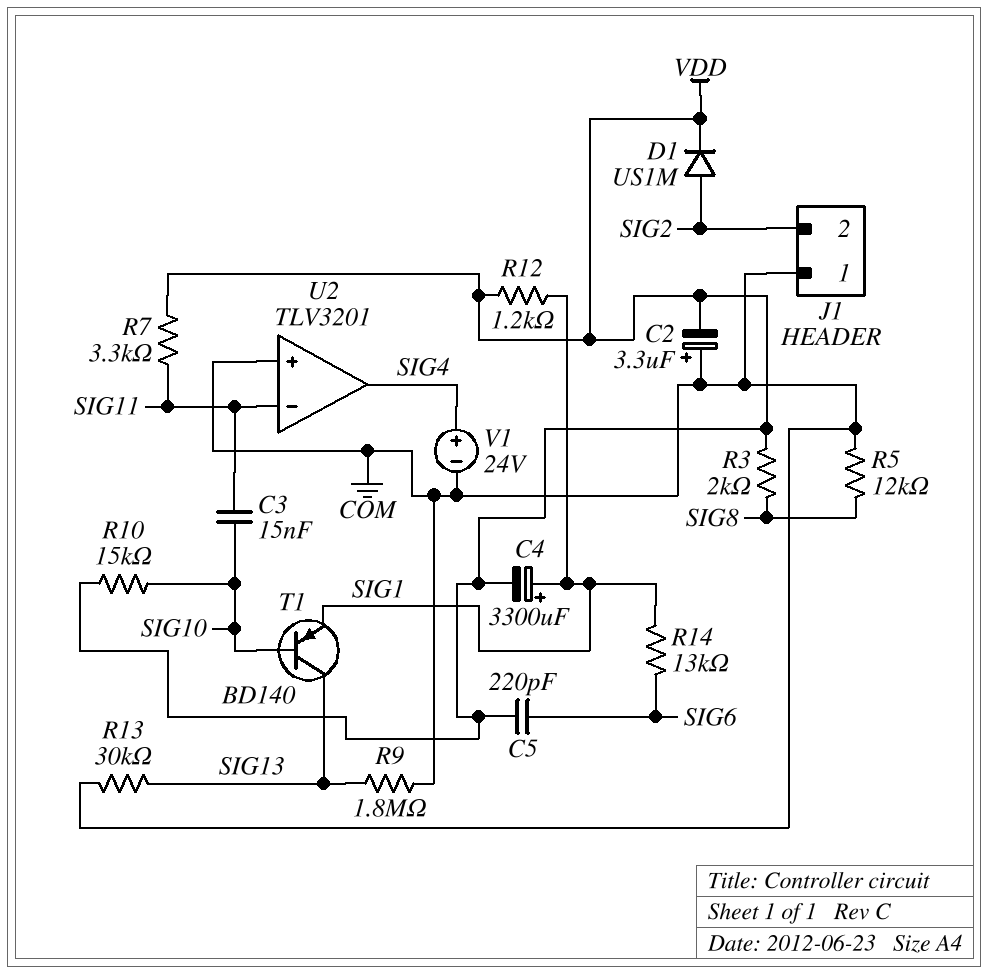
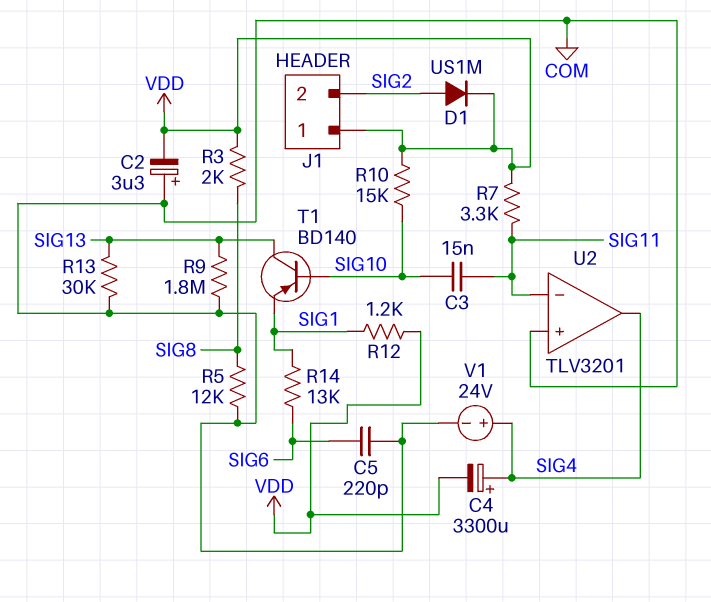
C4: 3300uF (plus SIG1, minus VDD) -> 3300uF (plus SIG4, minus VDD)
C5: 220pF (SIG6, VDD) -> 220pF (COM, SIG6)
J1 pin 1: COM -> VDD

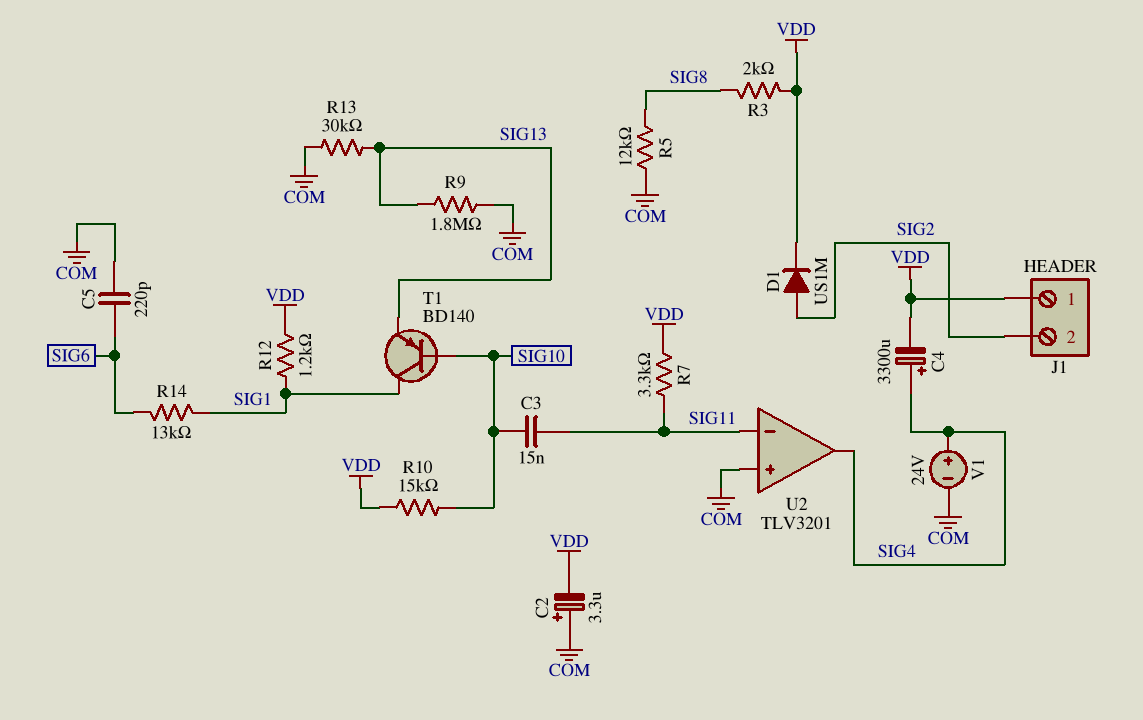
T1: PNP BD140 (B SIG10, C SIG13, E SIG1) -> PNP BD140 (B SIG10, C SIG1, E SIG13)

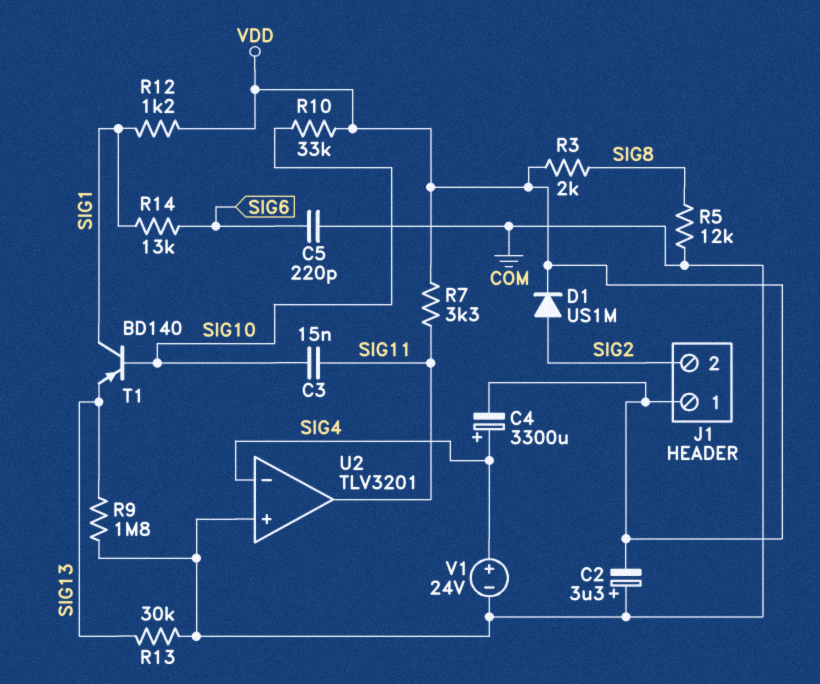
R10: 15k (SIG10, VDD) -> 33k (SIG10, VDD)
U2 pin in-: SIG11 -> SIG4
U2 pin out: SIG4 -> SIG11

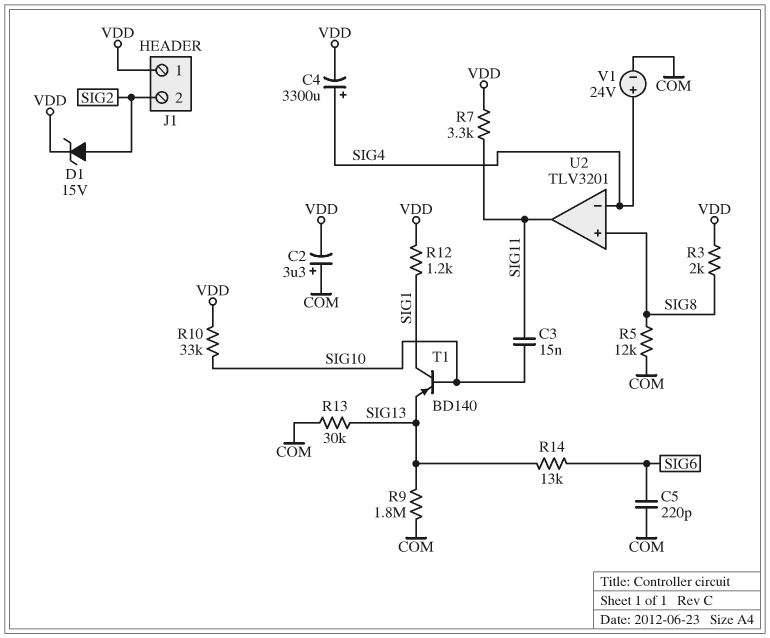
D1: diode US1M (A SIG2, K VDD) -> zener 15V (A SIG2, K VDD)
R14: 13k (SIG1, SIG6) -> 13k (SIG6, SIG13)
U2 pin in+: COM -> SIG8

